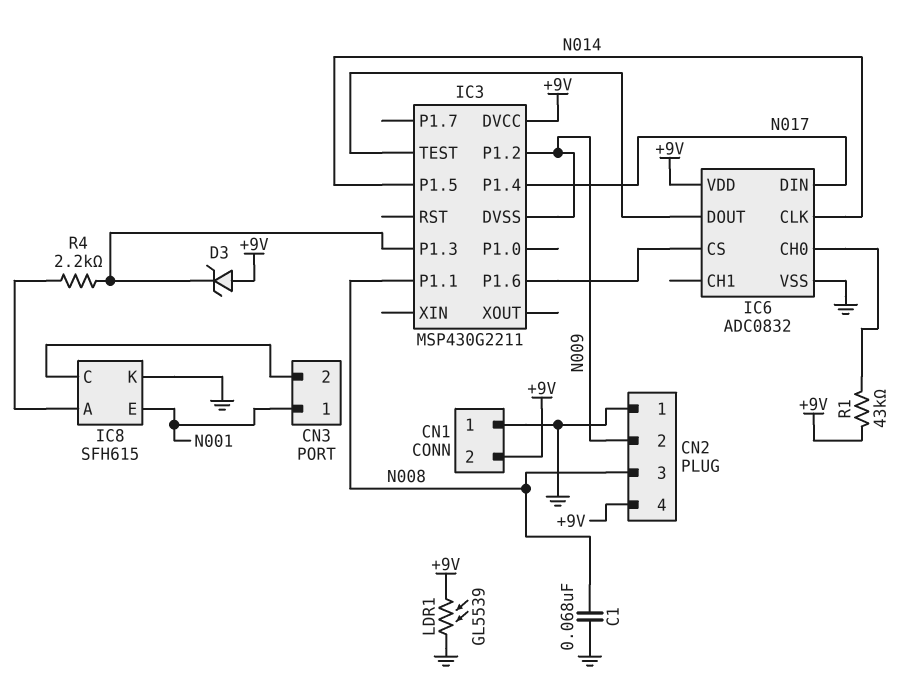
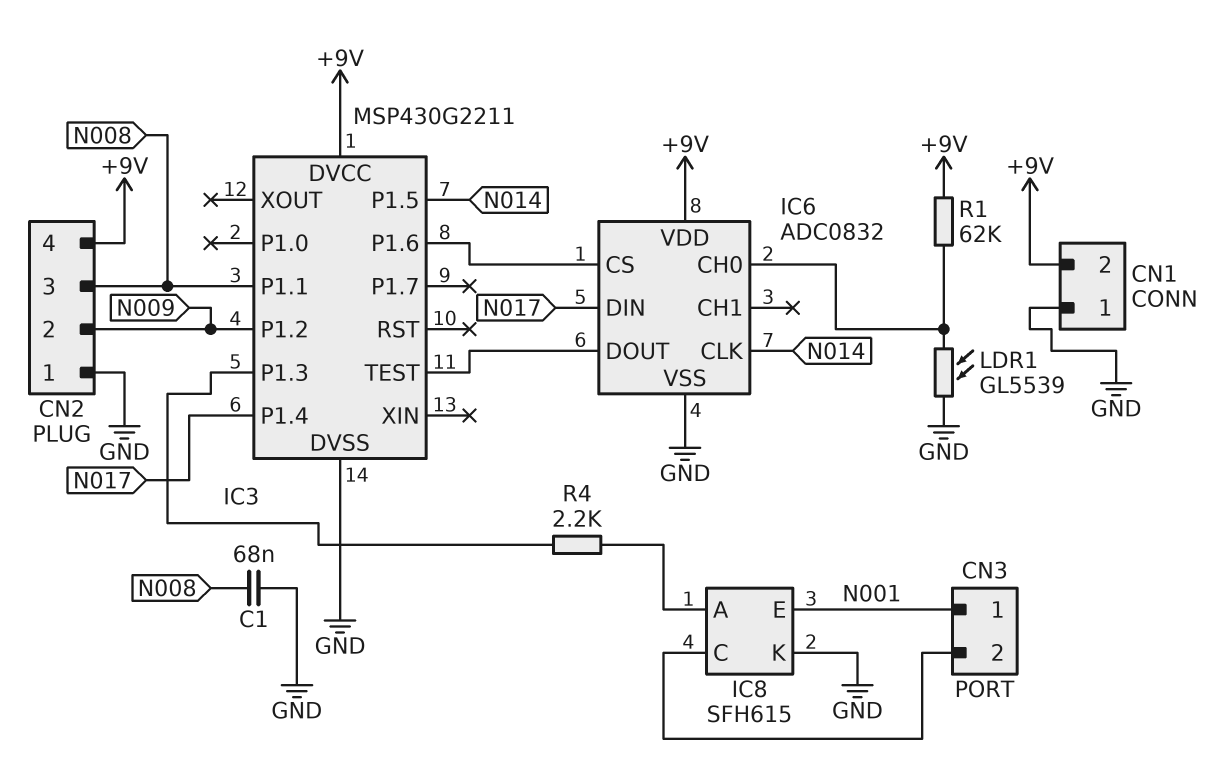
D3: zener (A +9V, K IC3/P1.3) -> none
IC3 pin DVSS: N009 -> GND
LDR1: GL5539 (+9V, GND) -> GL5539 (GND, IC6/CH0)
R1: 43k (+9V, IC6/CH0) -> 62k (+9V, IC6/CH0)

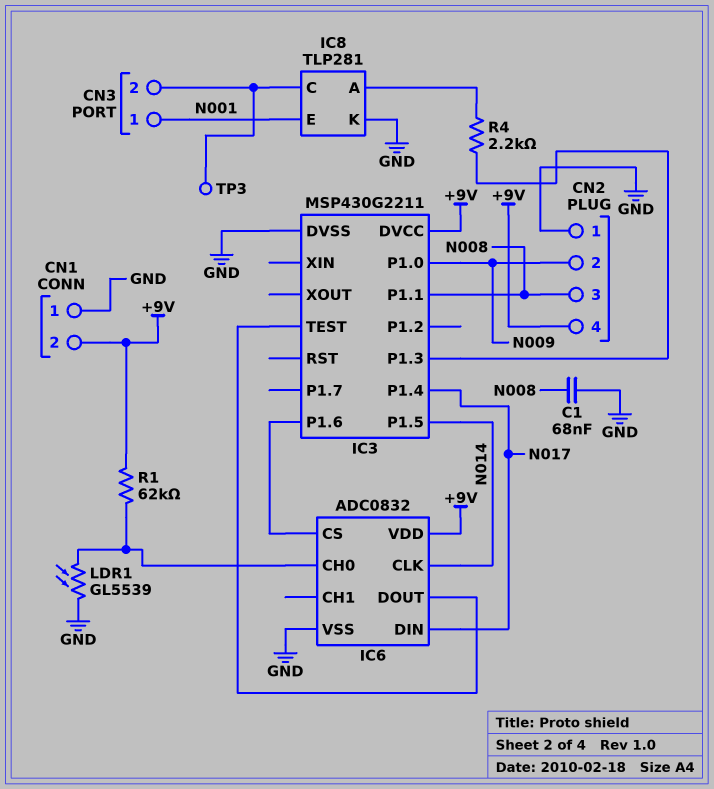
IC3 pin P1.0: none -> N009
IC3 pin P1.2: N009 -> none
IC8: SFH615 -> TLP281
TP3: none -> test point (CN3/2)

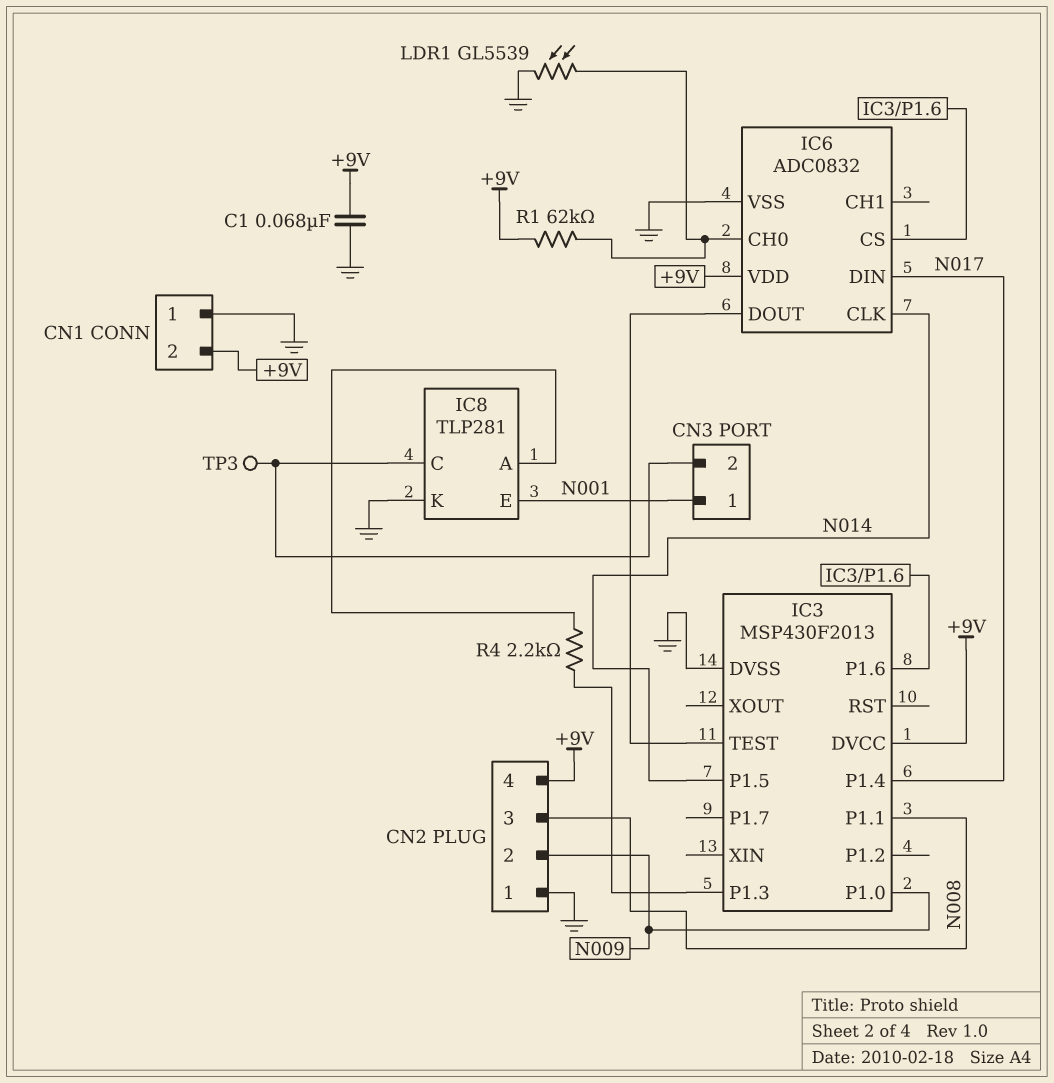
C1: 68nF (GND, N008) -> 68nF (+9V, GND)
IC3: MSP430G2211 -> MSP430F2013

